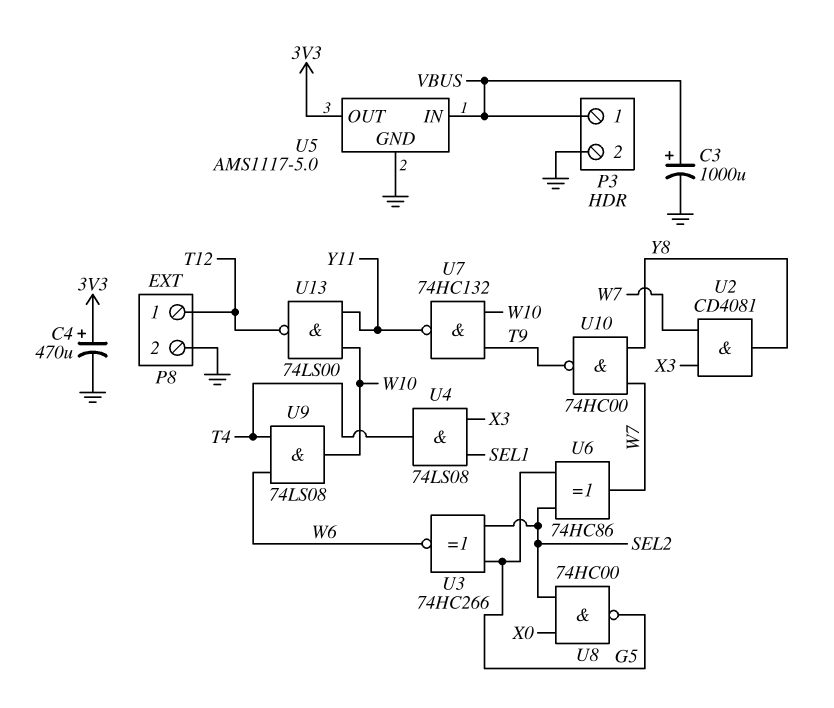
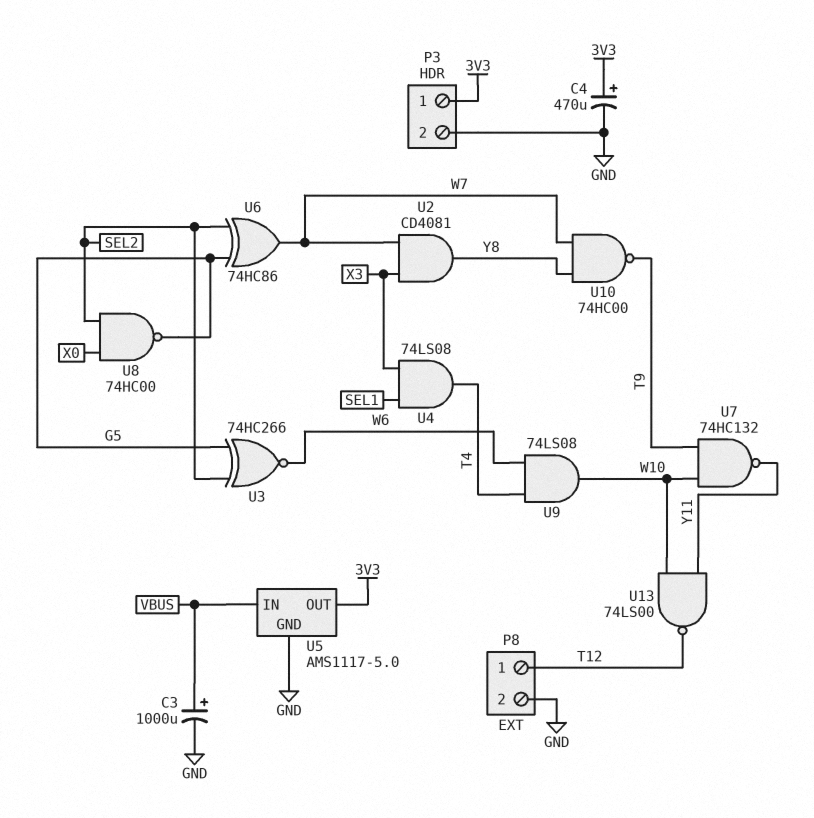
P3 pin 1: VBUS -> 3V3

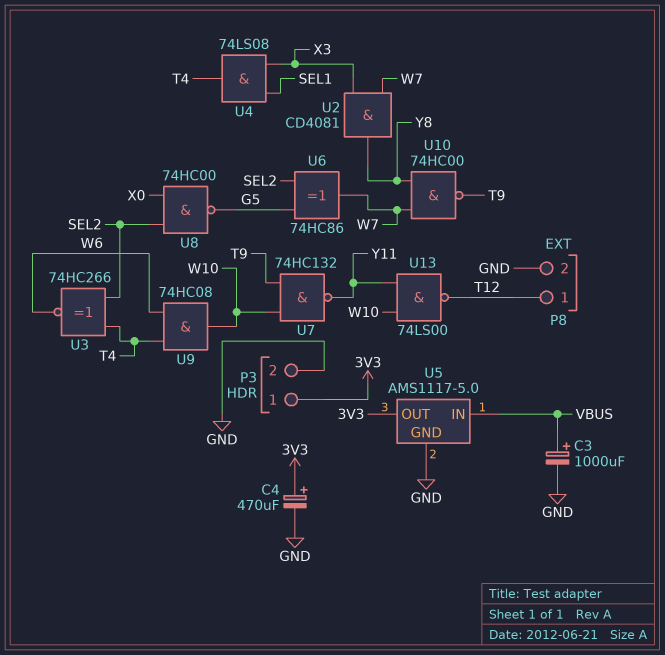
U3: XNOR 74HC266 (in G5, in SEL2, out W6) -> XNOR 74HC266 (in SEL2, in T4, out W6)
U9: AND 74LS08 (in T4, in W6, out W10) -> AND 74HC08 (in T4, in W6, out W10)

